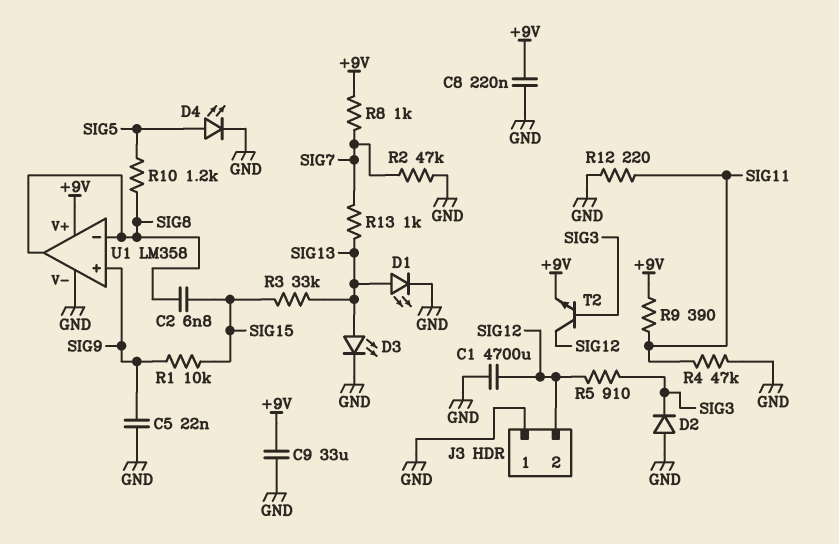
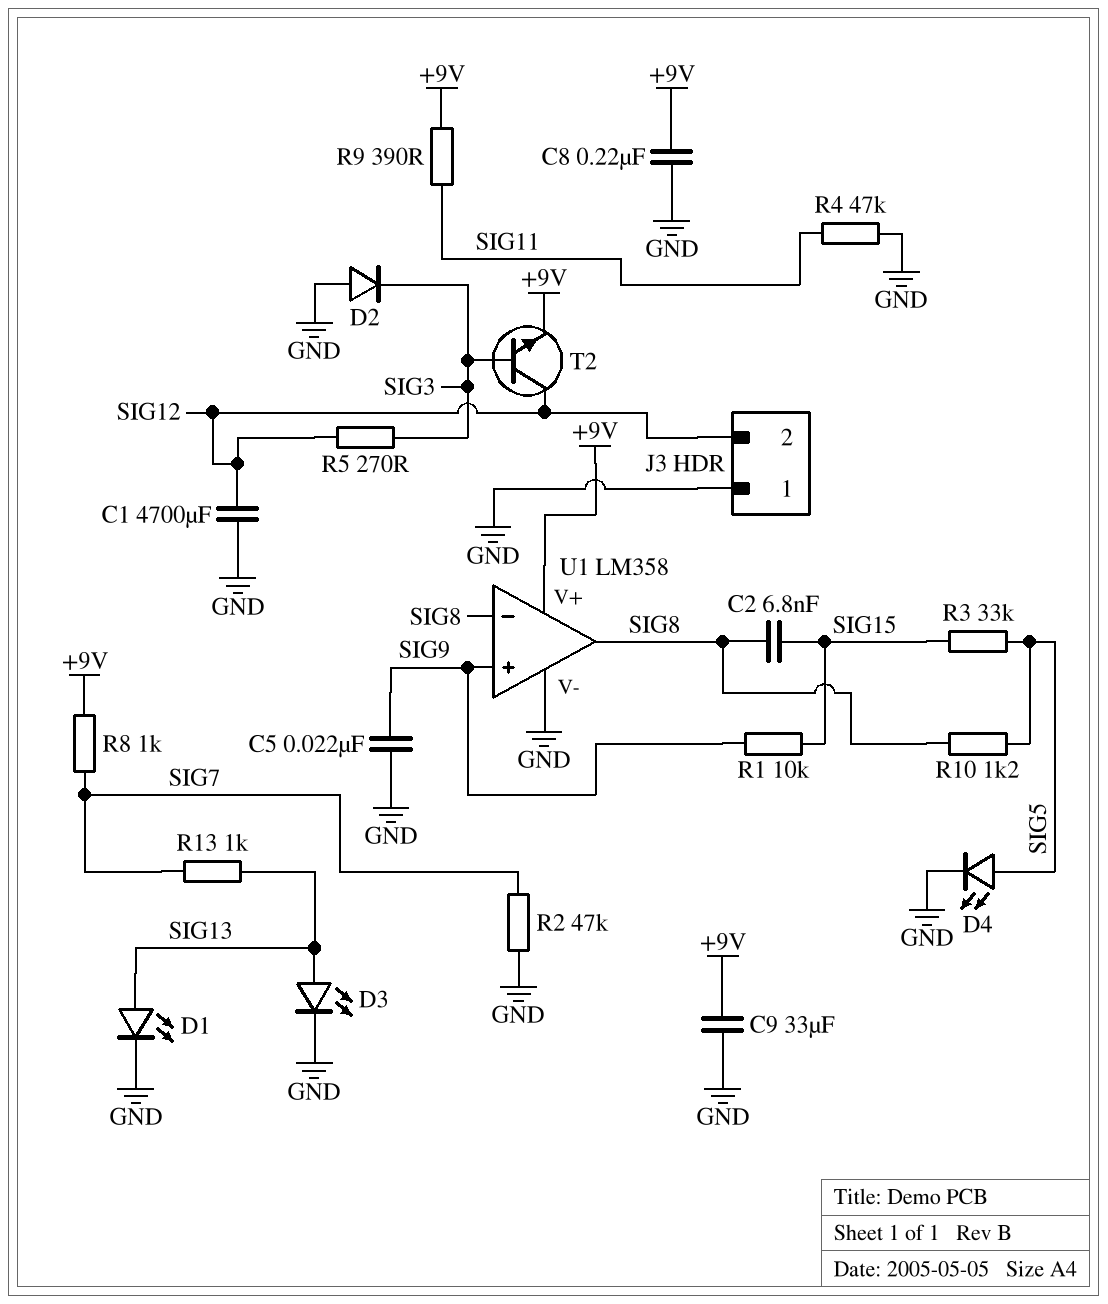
R3: 33k (SIG13, SIG15) -> 33k (SIG5, SIG15)
R5: 910 (SIG3, SIG12) -> 270 (SIG3, SIG12)
R12: 220 (GND, SIG11) -> none

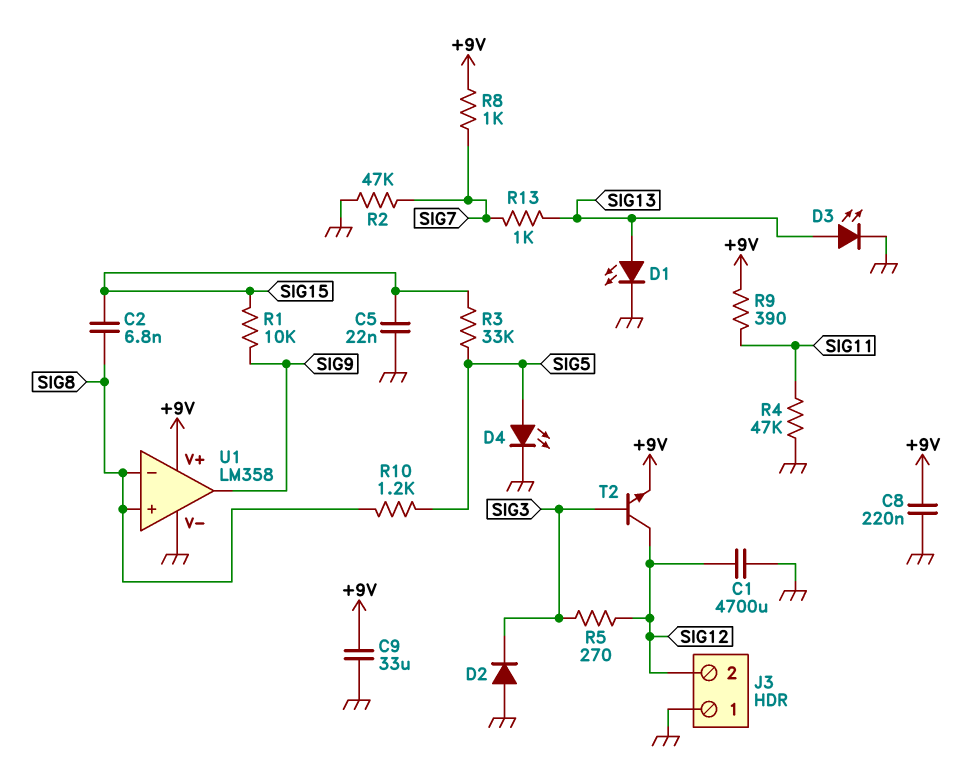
C5: 22nF (GND, SIG9) -> 22nF (GND, SIG15)
U1 pin in+: SIG9 -> SIG8
U1 pin out: SIG8 -> SIG9

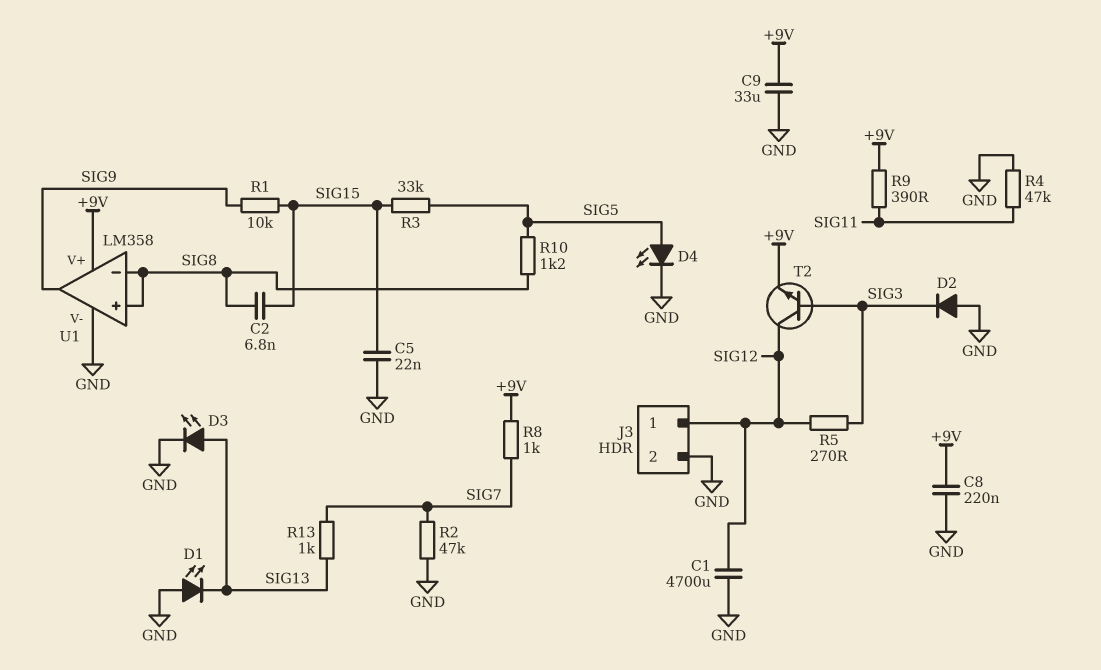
D1: LED (A SIG13, K GND) -> LED (A GND, K SIG13)
J3 pin 1: GND -> SIG12
J3 pin 2: SIG12 -> GND

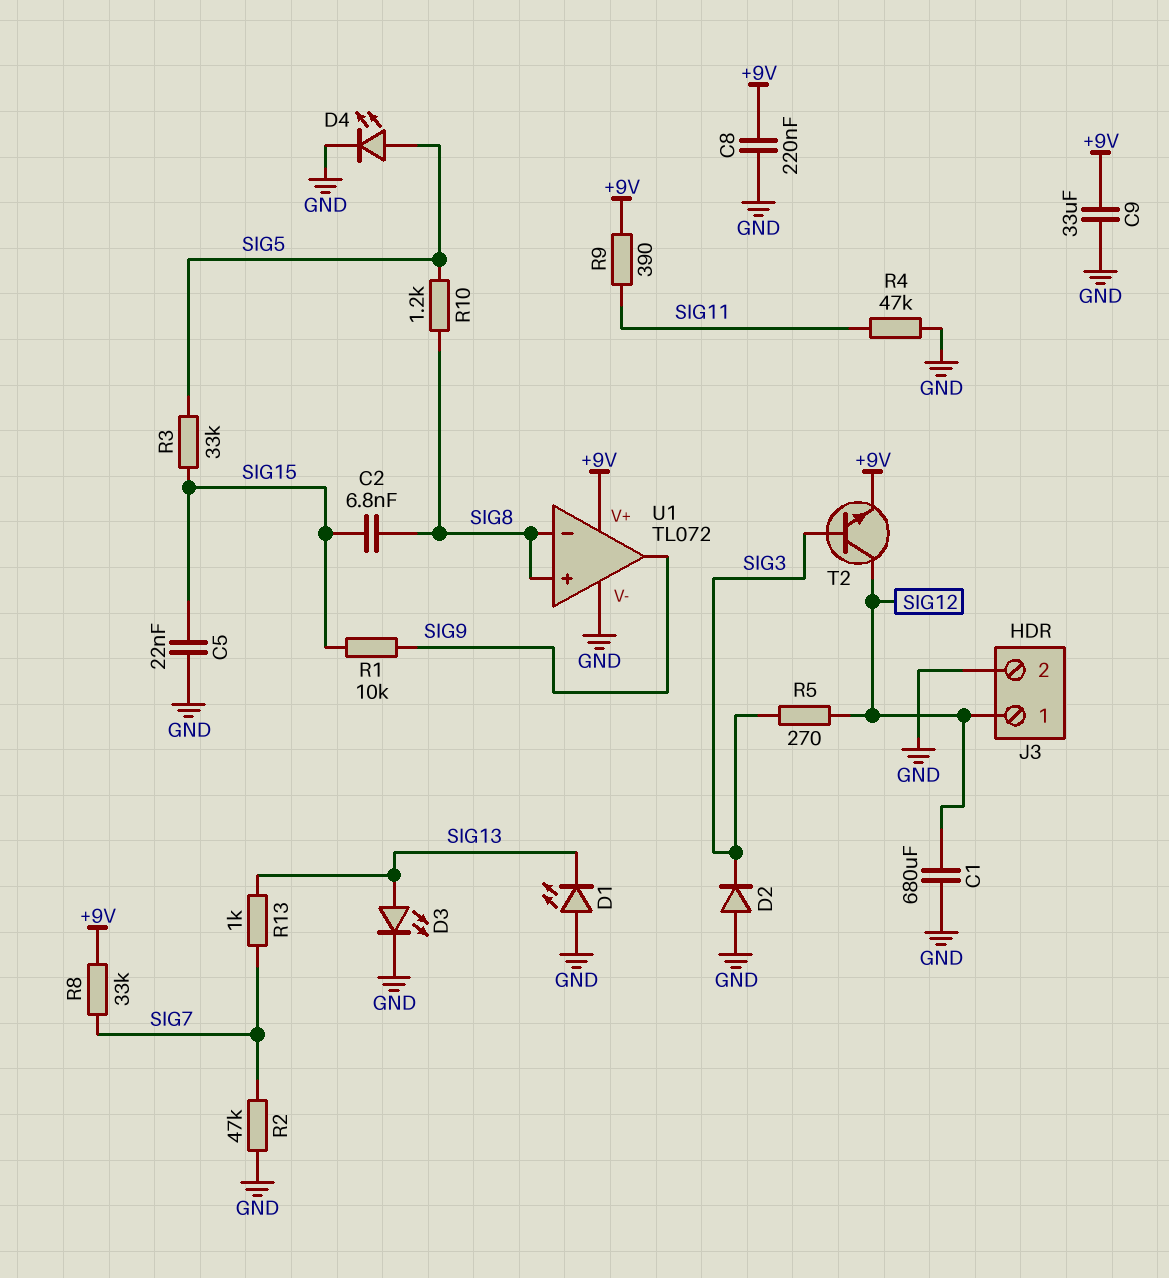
C1: 4700uF (GND, SIG12) -> 680uF (GND, SIG12)
R8: 1k (+9V, SIG7) -> 33k (+9V, SIG7)
U1: LM358 -> TL072

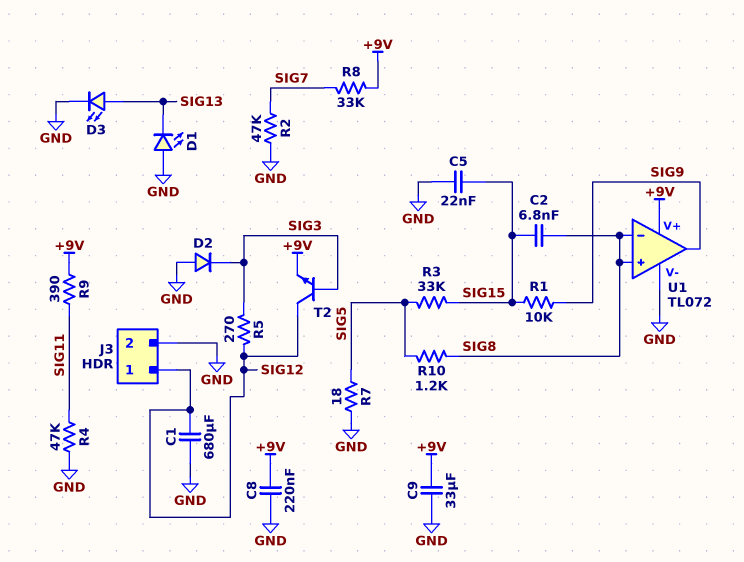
D4: LED (A SIG5, K GND) -> none
R7: none -> 18 (GND, SIG5)
R13: 1k (SIG7, SIG13) -> none

